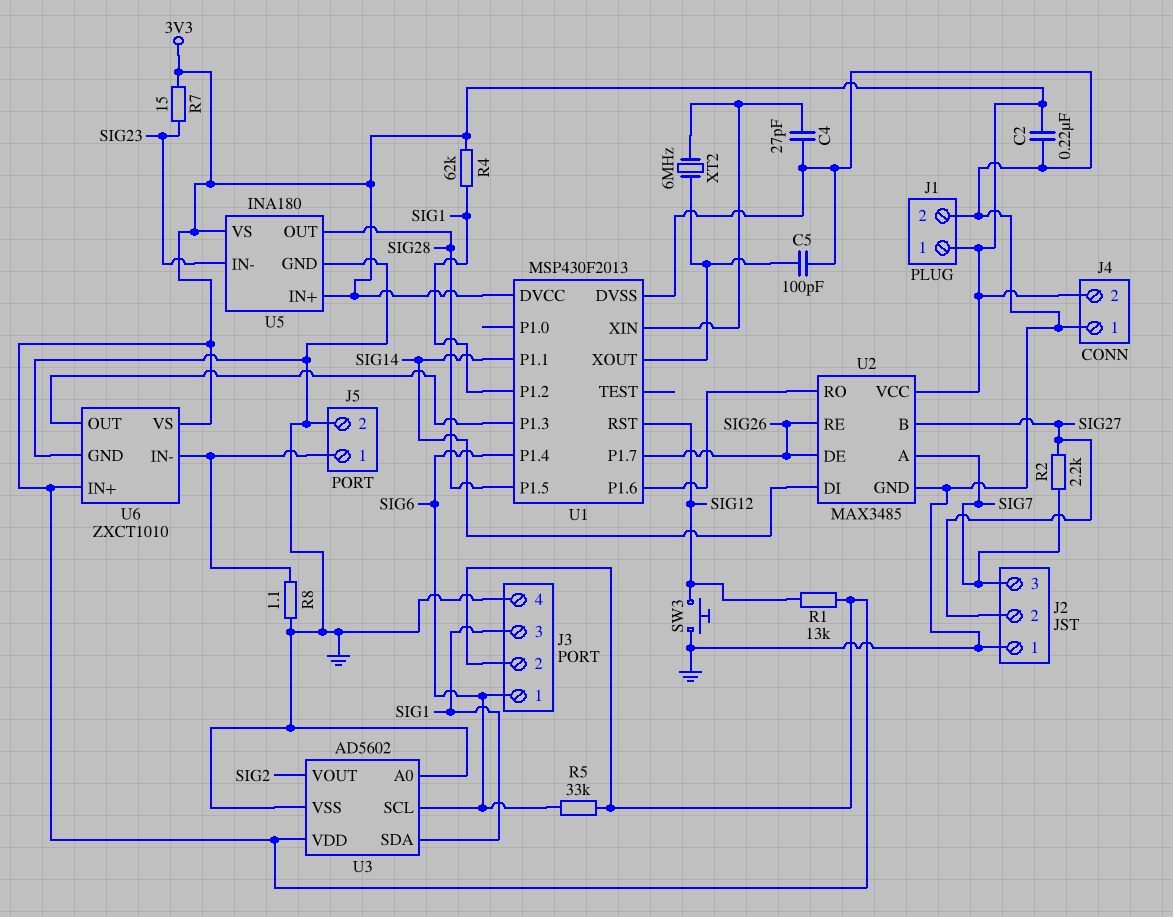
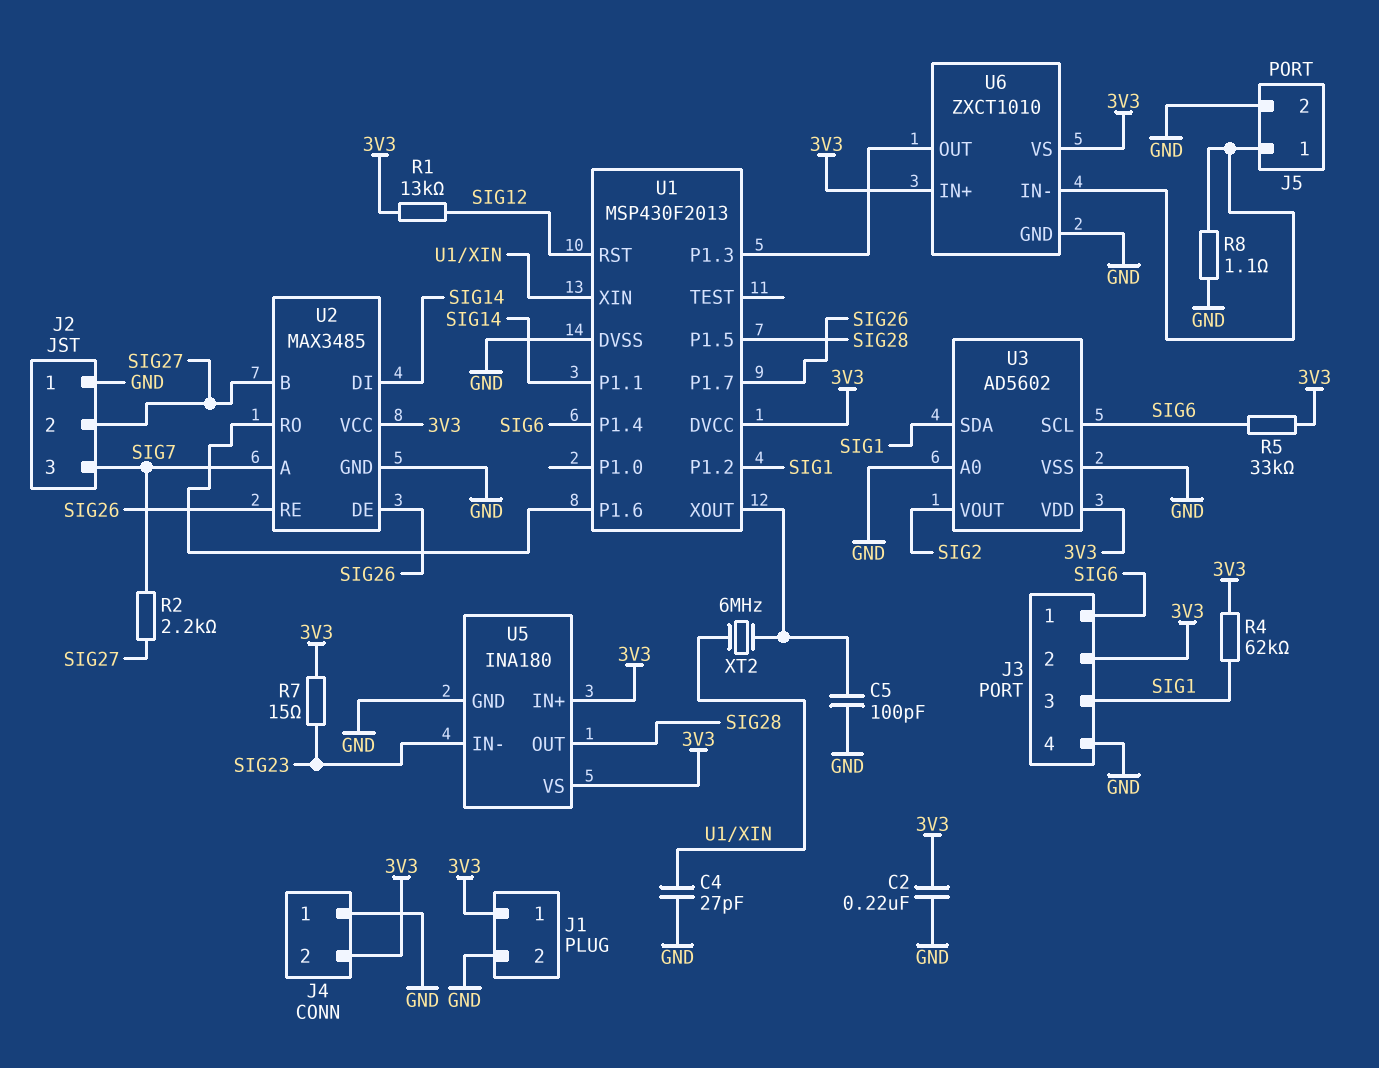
SW3: button (GND, SIG12) -> none

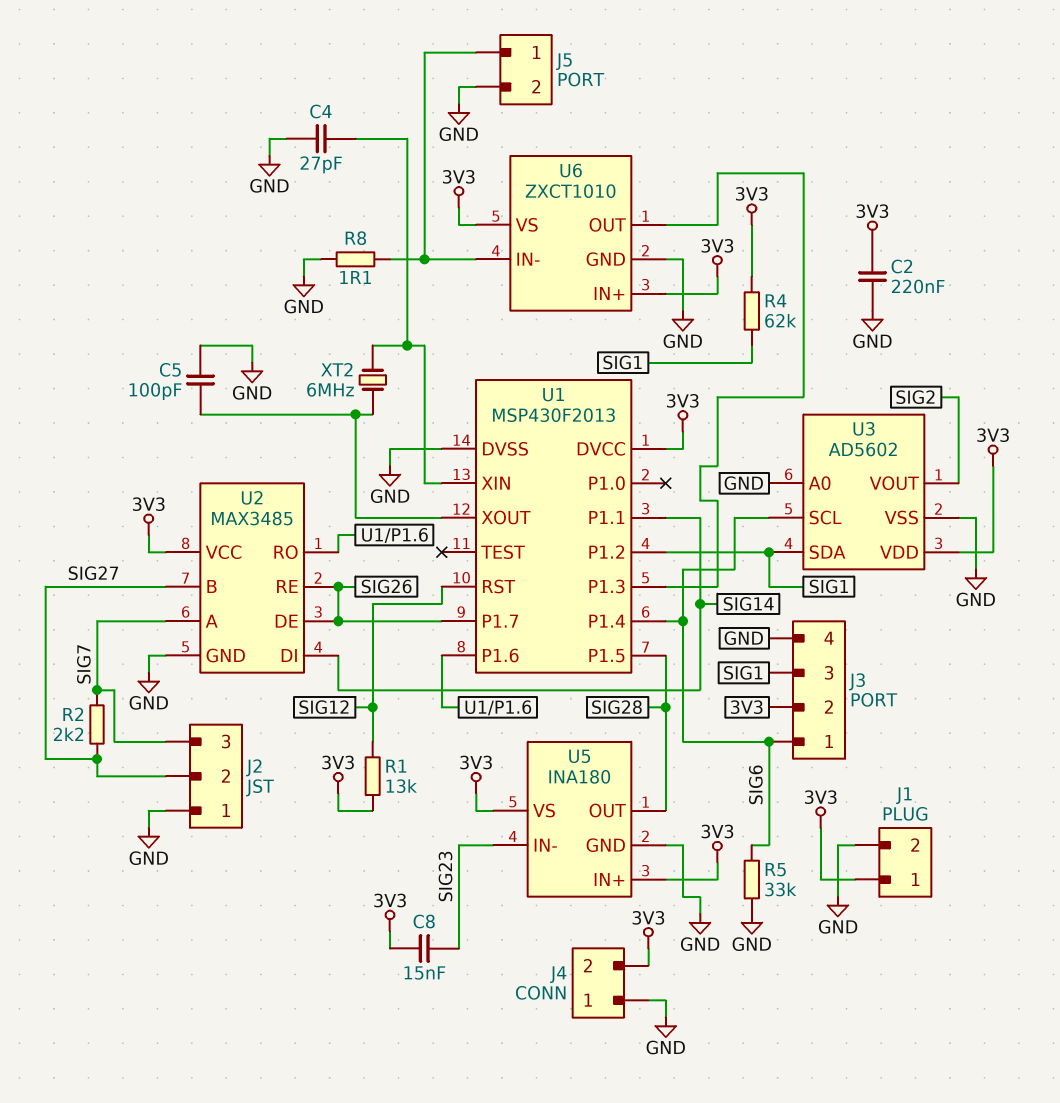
C8: none -> 15nF (3V3, SIG23)
R5: 33k (3V3, SIG6) -> 33k (GND, SIG6)
R7: 15 (3V3, SIG23) -> none

